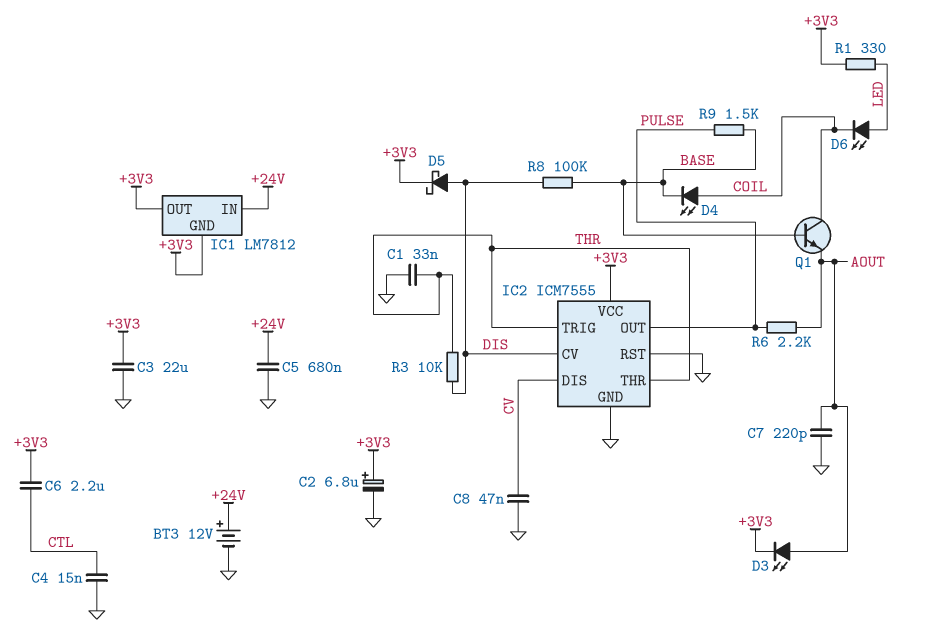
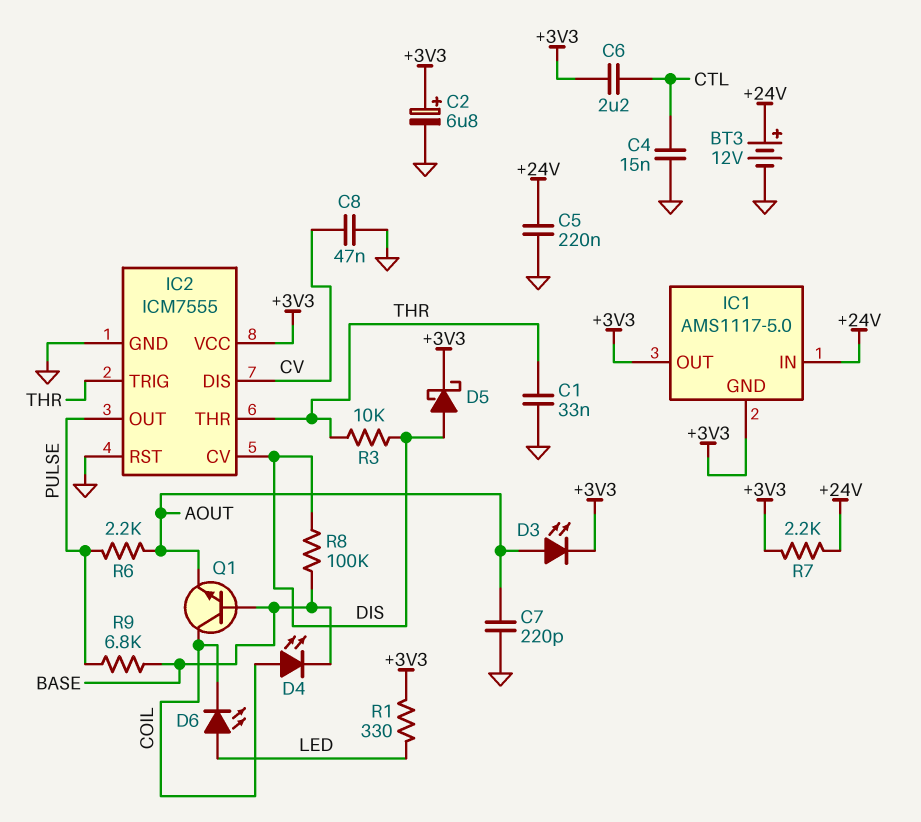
C3: 22uF (+3V3, GND) -> none
C5: 680nF (+24V, GND) -> 220nF (+24V, GND)
IC1: LM7812 -> AMS1117-5.0
R7: none -> 2.2k (+3V3, +24V)
R9: 1.5k (BASE, PULSE) -> 6.8k (BASE, PULSE)

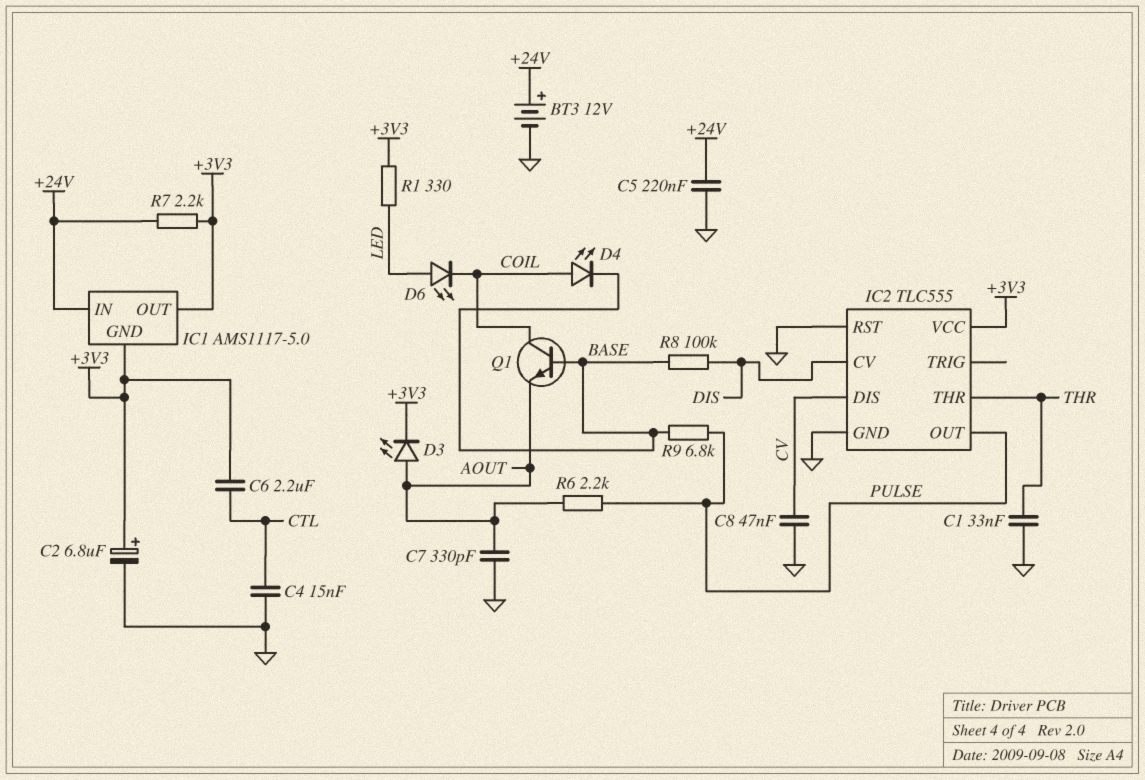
C7: 220pF (AOUT, GND) -> 330pF (AOUT, GND)
D5: schottky (A DIS, K +3V3) -> none
IC2: ICM7555 -> TLC555
IC2 pin TRIG: THR -> none
R3: 10k (DIS, THR) -> none

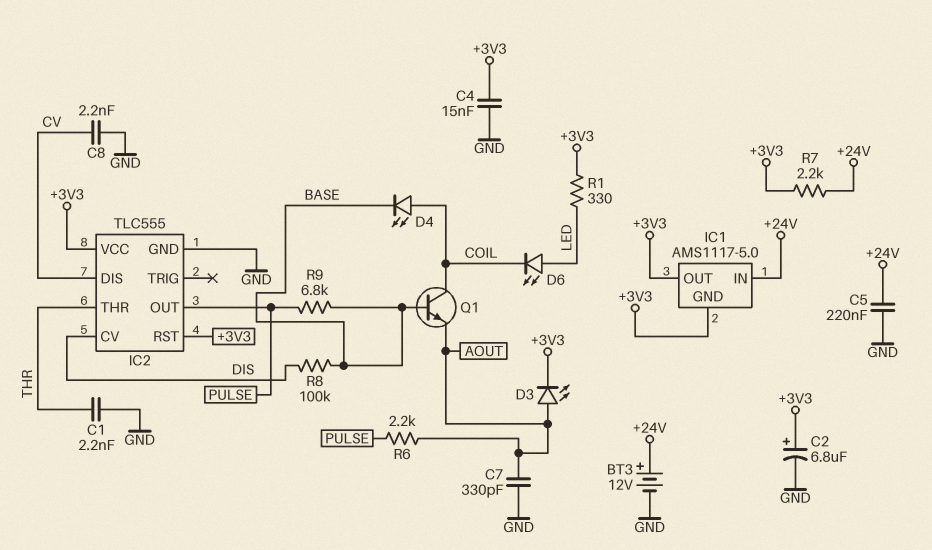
C1: 33nF (GND, THR) -> 2.2nF (GND, THR)
C4: 15nF (CTL, GND) -> 15nF (+3V3, GND)
C6: 2.2uF (+3V3, CTL) -> none
C8: 47nF (CV, GND) -> 2.2nF (CV, GND)
IC2 pin RST: GND -> +3V3

